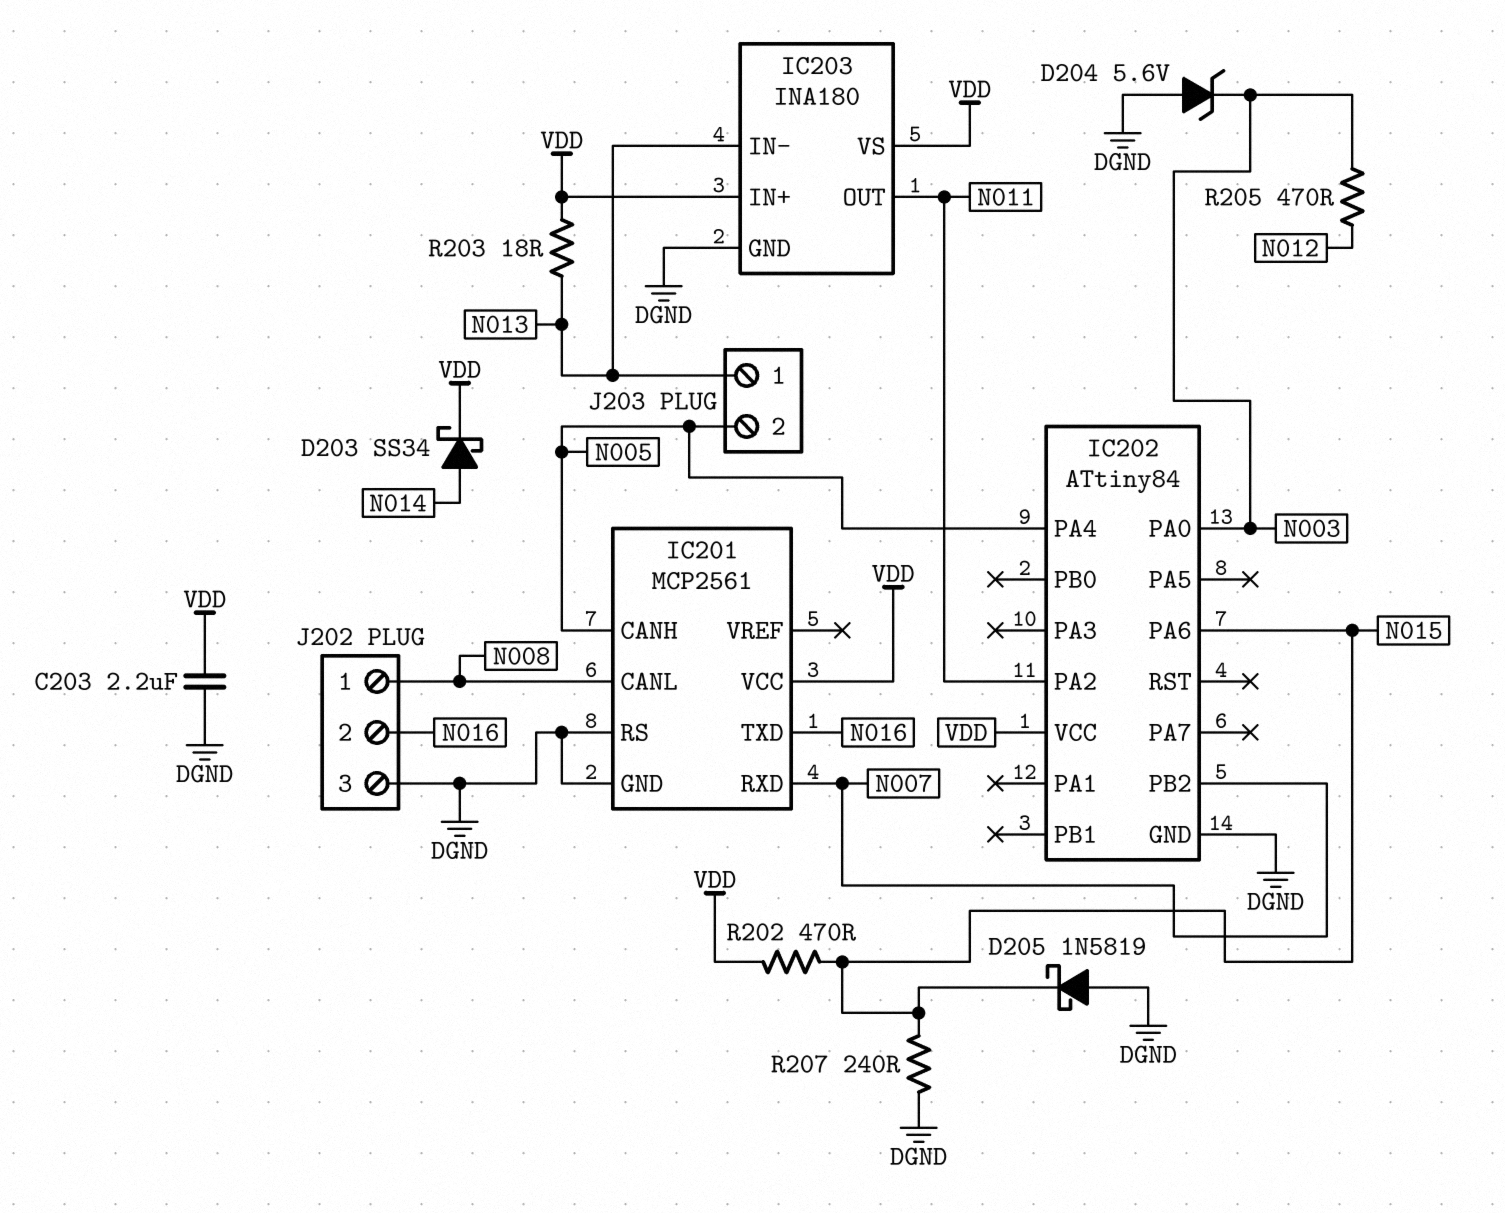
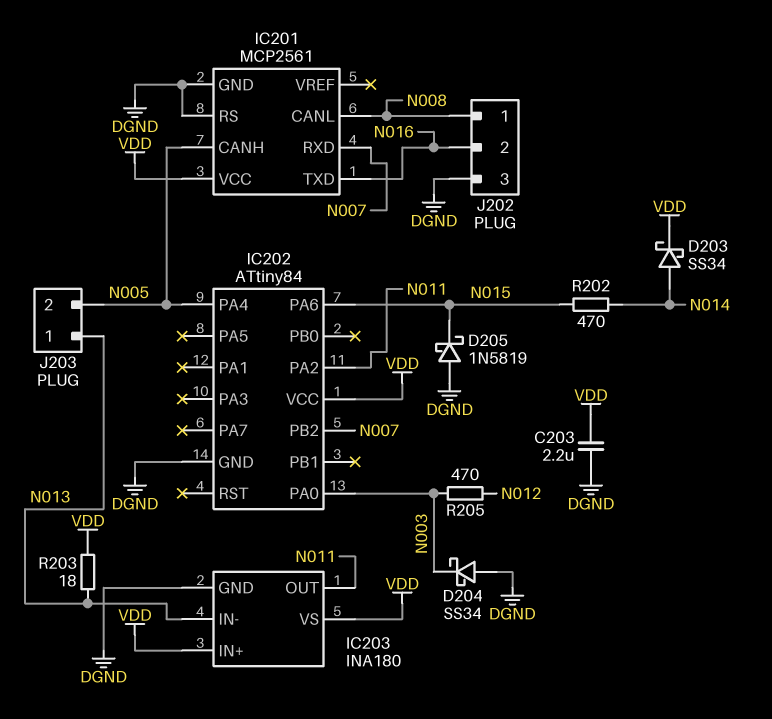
D204: zener 5.6V (A DGND, K N003) -> schottky SS34 (A DGND, K N003)
R202: 470 (N015, VDD) -> 470 (N014, N015)
R207: 240 (DGND, N015) -> none

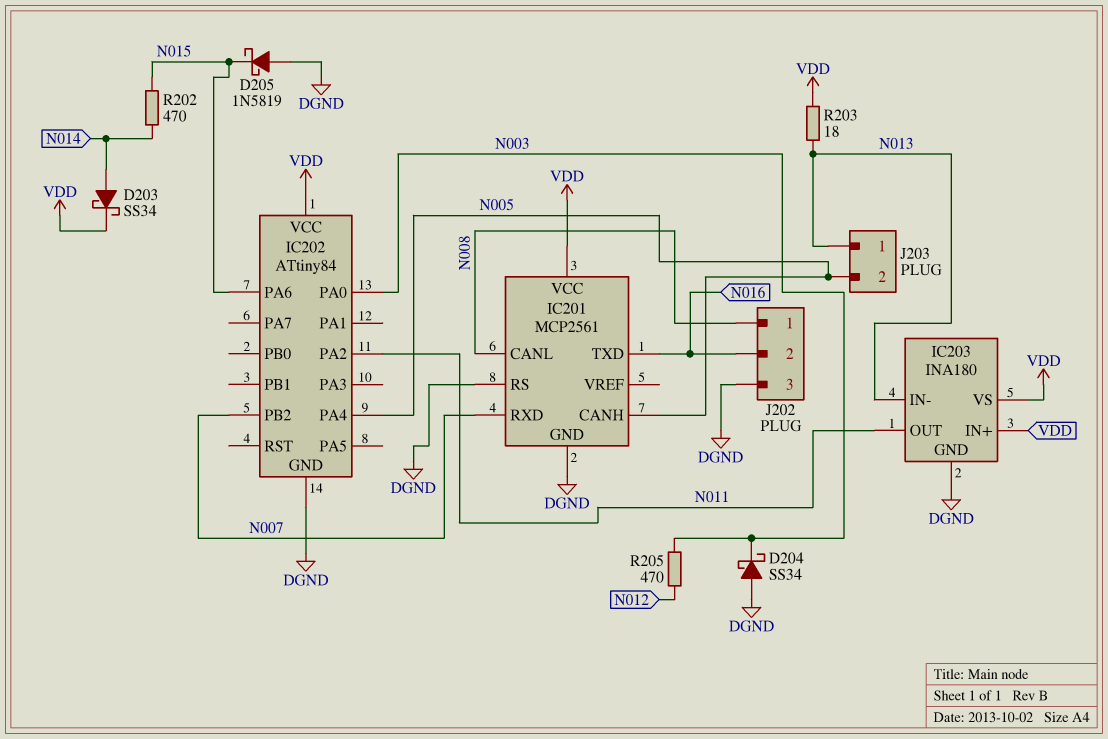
C203: 2.2uF (DGND, VDD) -> none

